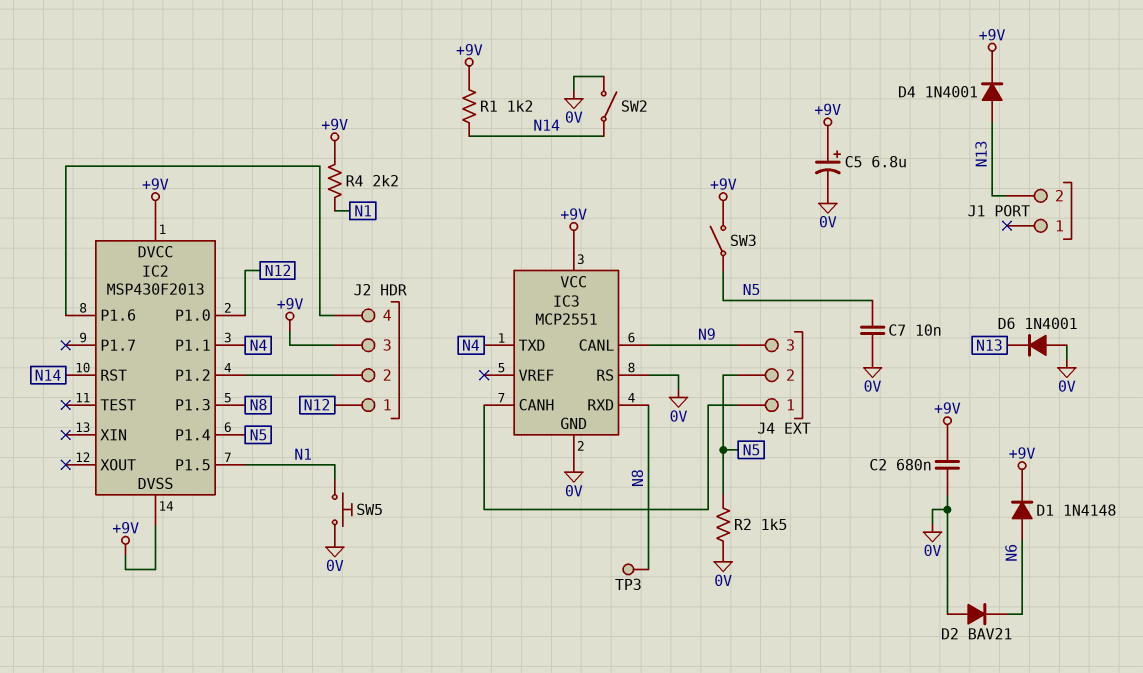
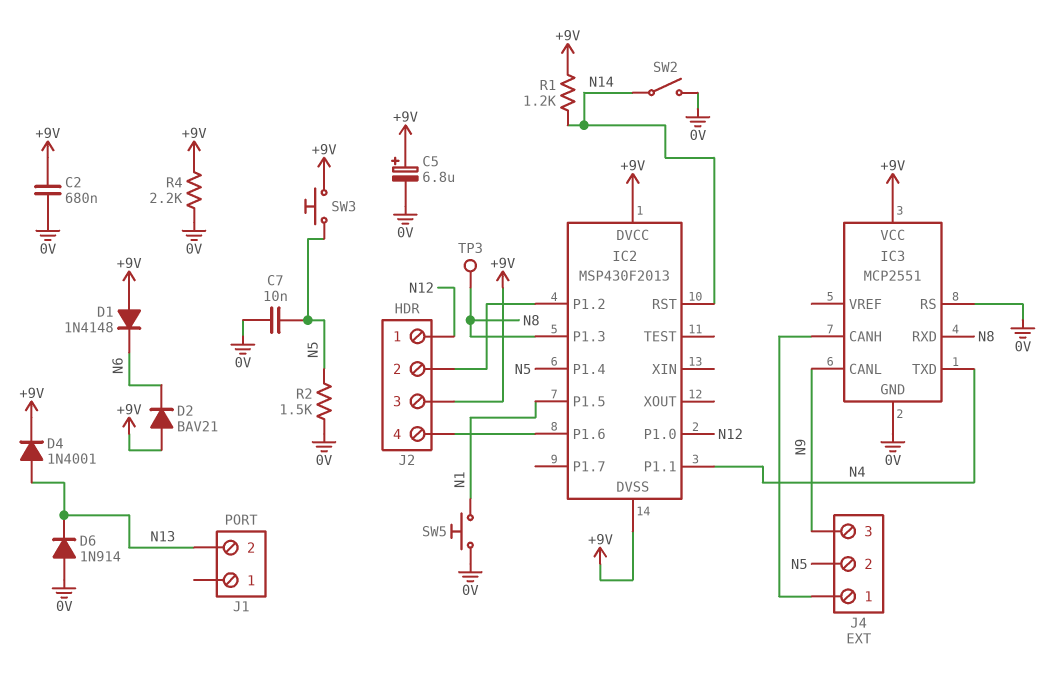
D1: diode 1N4148 (A N6, K +9V) -> diode 1N4148 (A +9V, K N6)
D2: diode BAV21 (A 0V, K N6) -> diode BAV21 (A +9V, K N6)
D6: diode 1N4001 (A 0V, K N13) -> diode 1N914 (A 0V, K N13)
R4: 2.2k (+9V, N1) -> 2.2k (+9V, 0V)
SW3: switch (+9V, N5) -> button (+9V, N5)

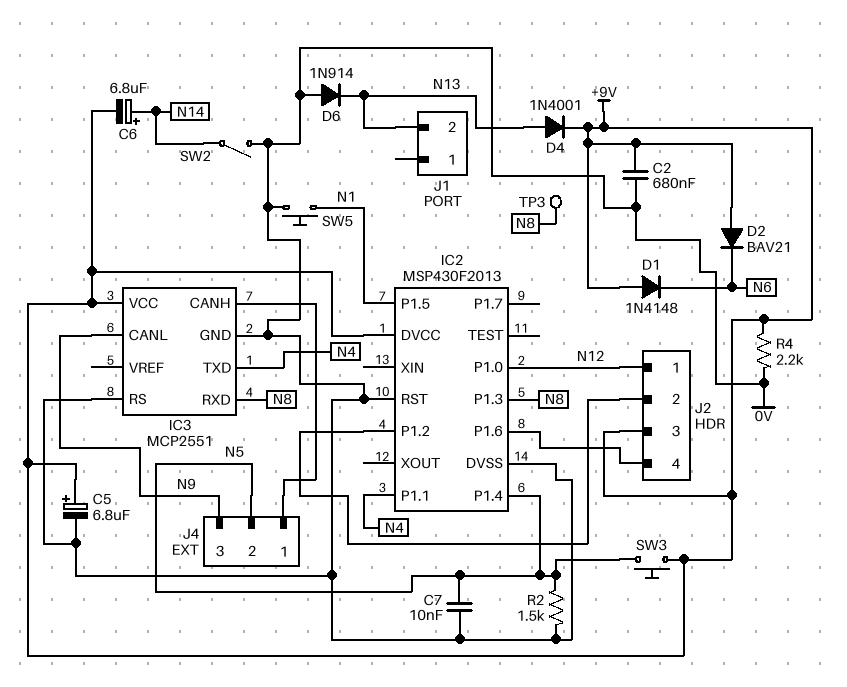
C6: none -> 6.8uF (plus N14, minus +9V)
IC2 pin DVSS: +9V -> 0V
IC2 pin RST: N14 -> 0V
R1: 1.2k (+9V, N14) -> none

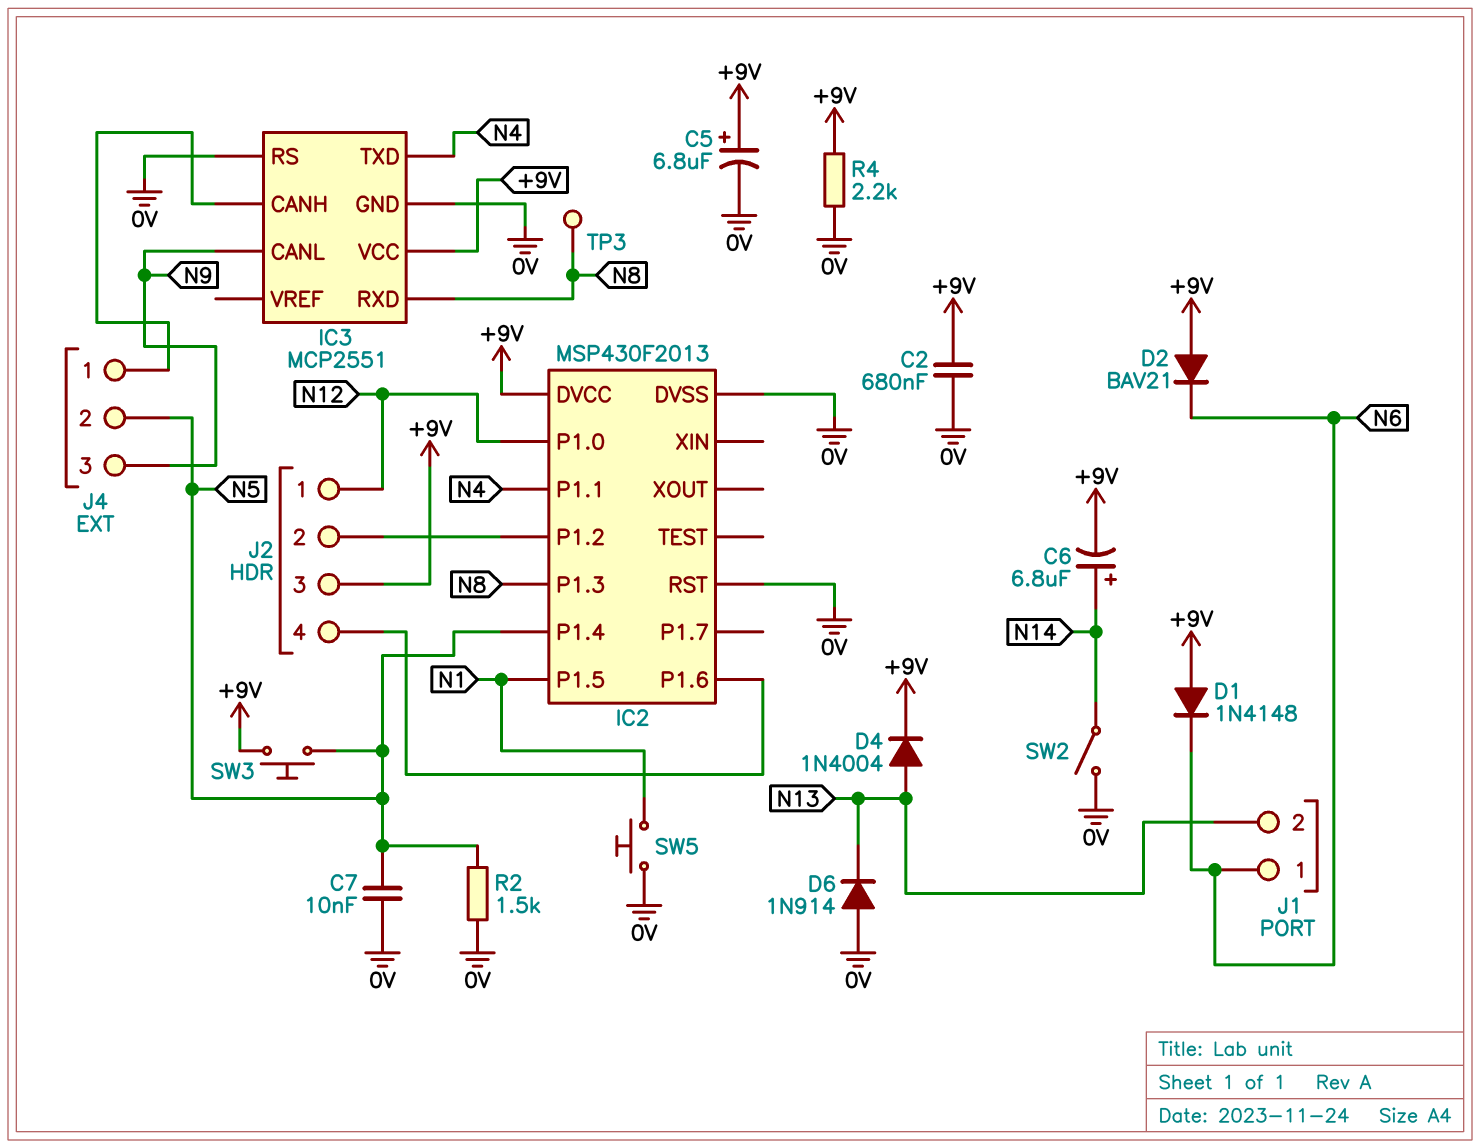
D4: diode 1N4001 (A N13, K +9V) -> diode 1N4004 (A N13, K +9V)
J1 pin 1: none -> N6

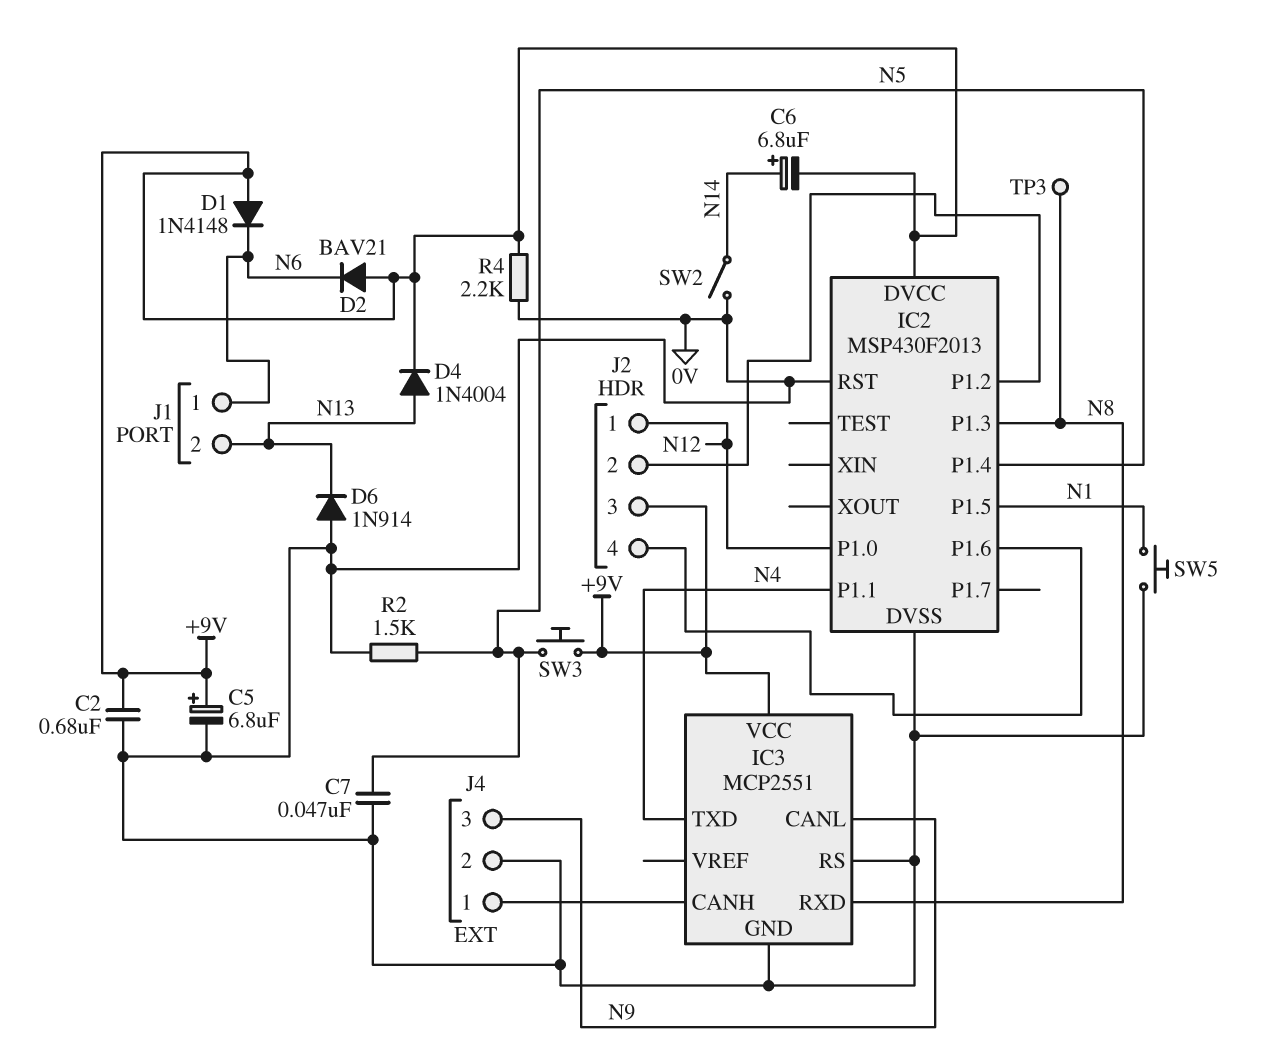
C7: 10nF (0V, N5) -> 47nF (0V, N5)
J4 pin 2: N5 -> 0V

